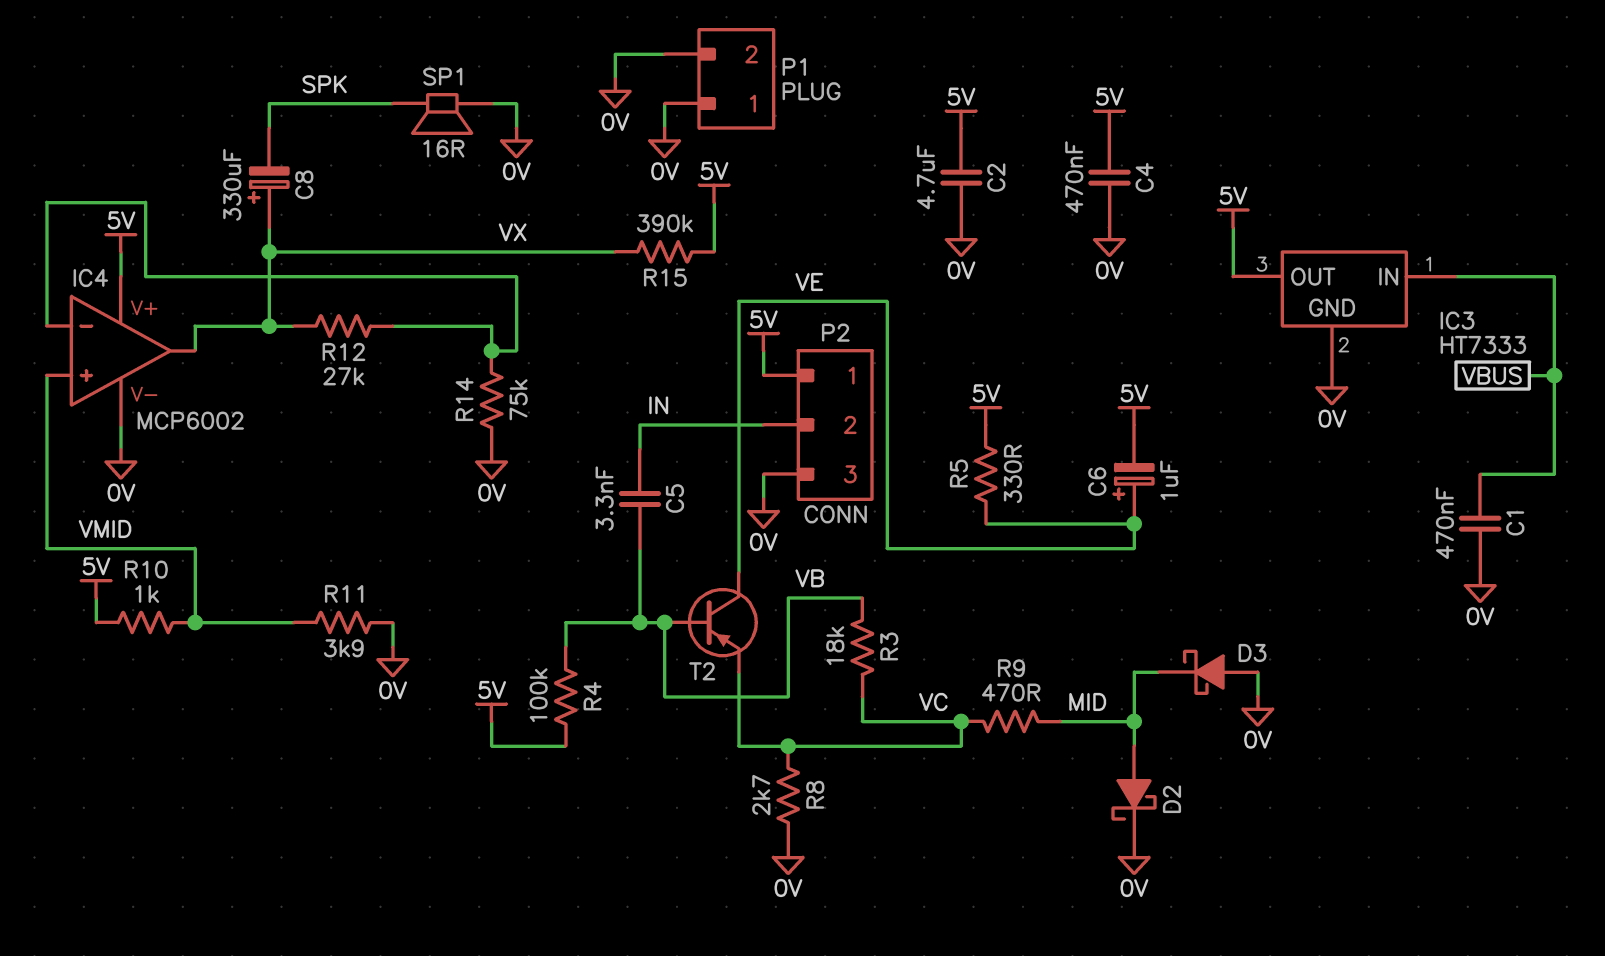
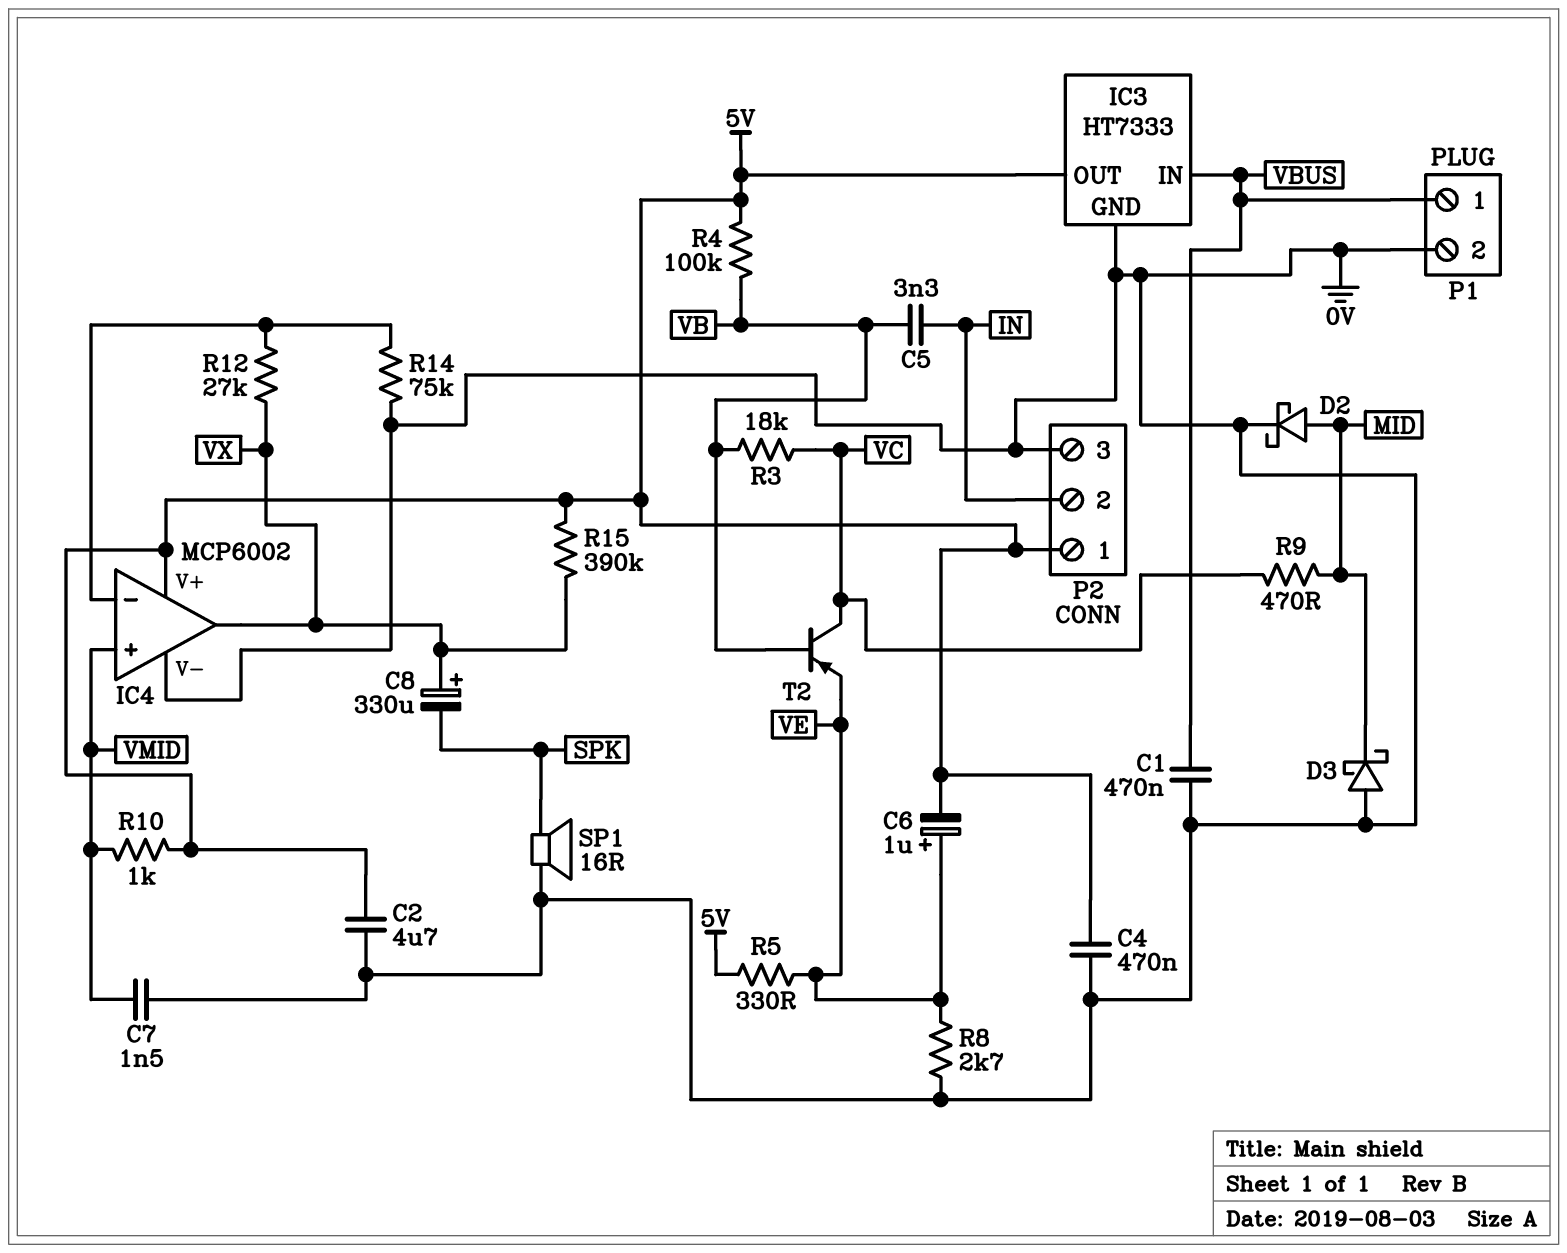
C7: none -> 1.5nF (0V, VMID)
P1 pin 1: 0V -> VBUS
R8: 2.7k (0V, VC) -> 2.7k (0V, VE)
R11: 3.9k (0V, VMID) -> none
T2: PNP (B VB, C VE, E VC) -> PNP (B VB, C VC, E VE)

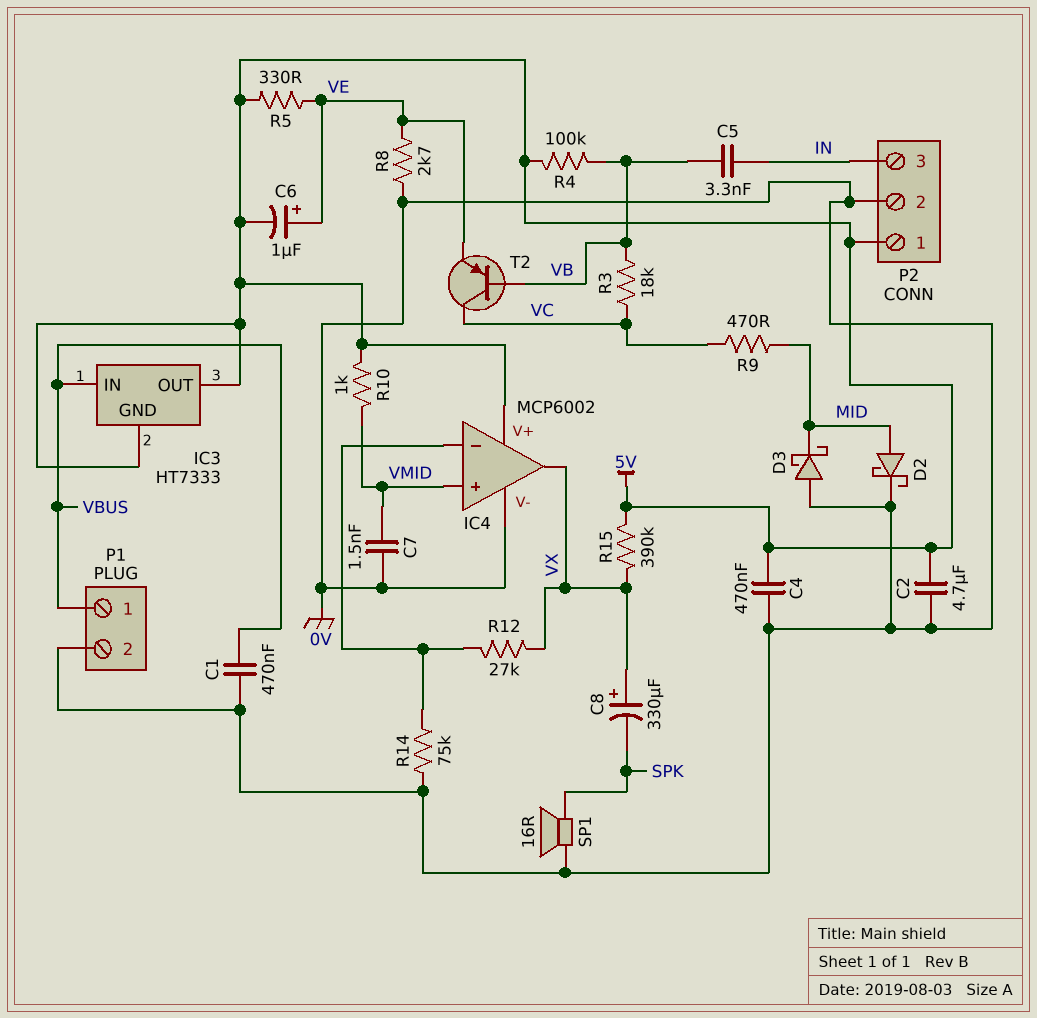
IC3 pin GND: 0V -> 5V
P2 pin 2: IN -> 0V
P2 pin 3: 0V -> IN

